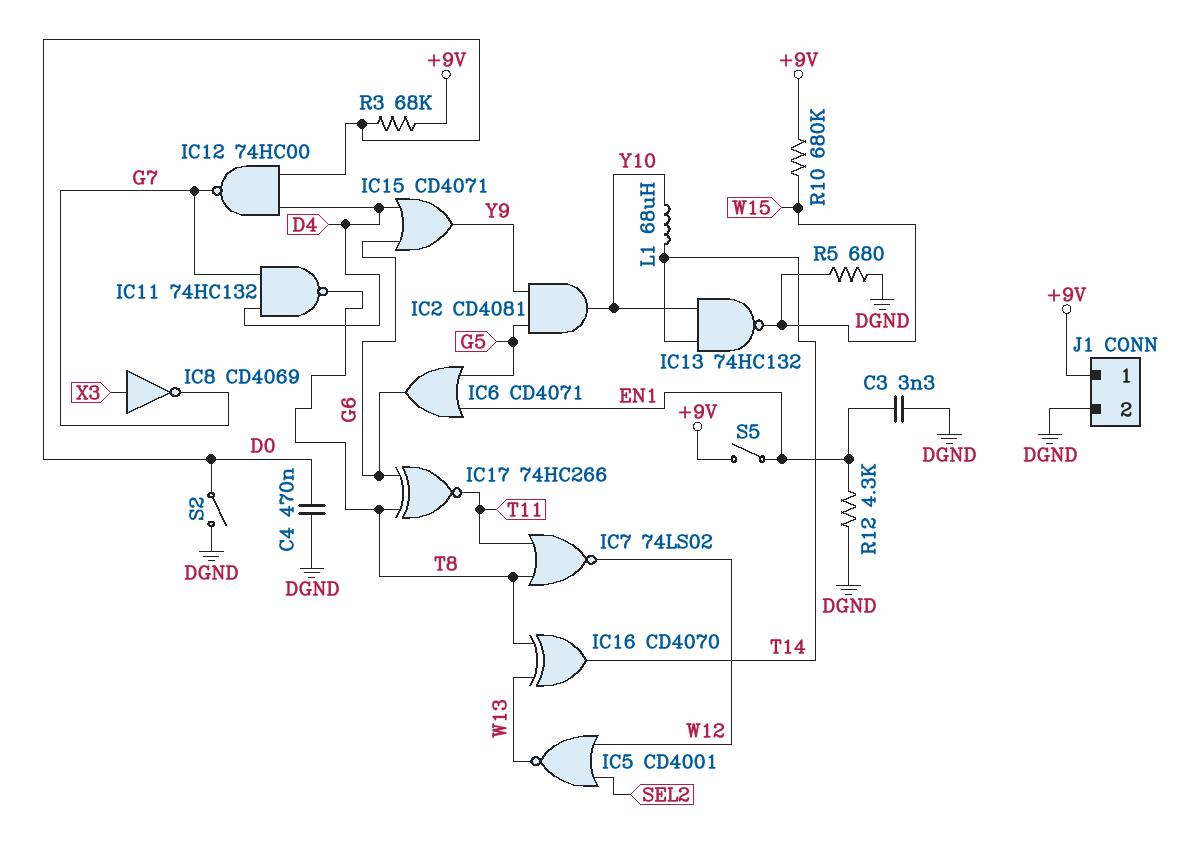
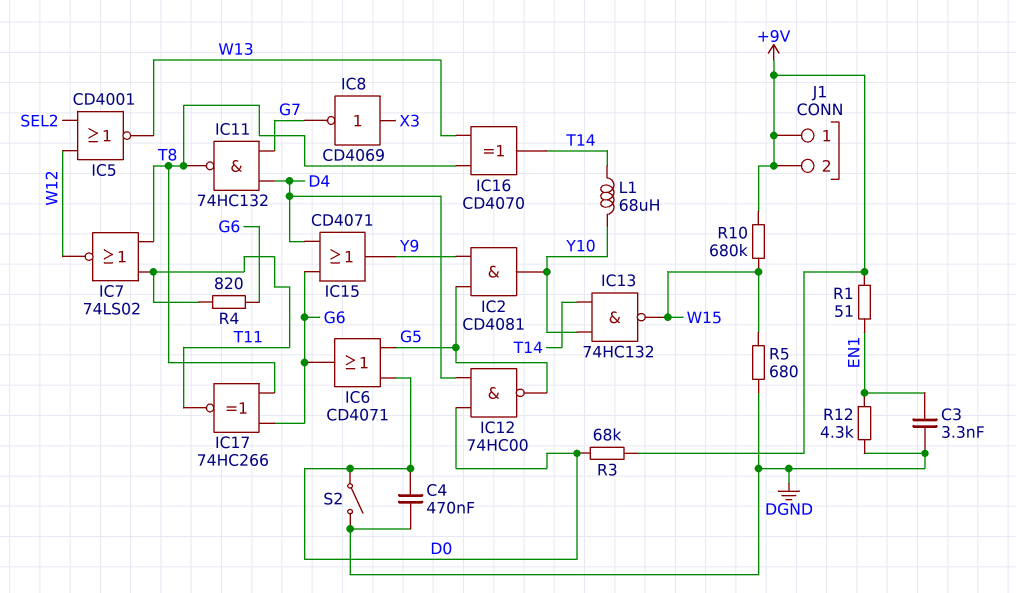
IC6: OR CD4071 (in EN1, in G5, out G6) -> OR CD4071 (in D0, in G5, out G6)
IC12: NAND 74HC00 (in D0, in D4, out G7) -> NAND 74HC00 (in D0, in D4, out G5)
J1 pin 2: DGND -> +9V
R1: none -> 51 (+9V, EN1)
R4: none -> 820 (G6, T11)
S5: switch (+9V, EN1) -> none

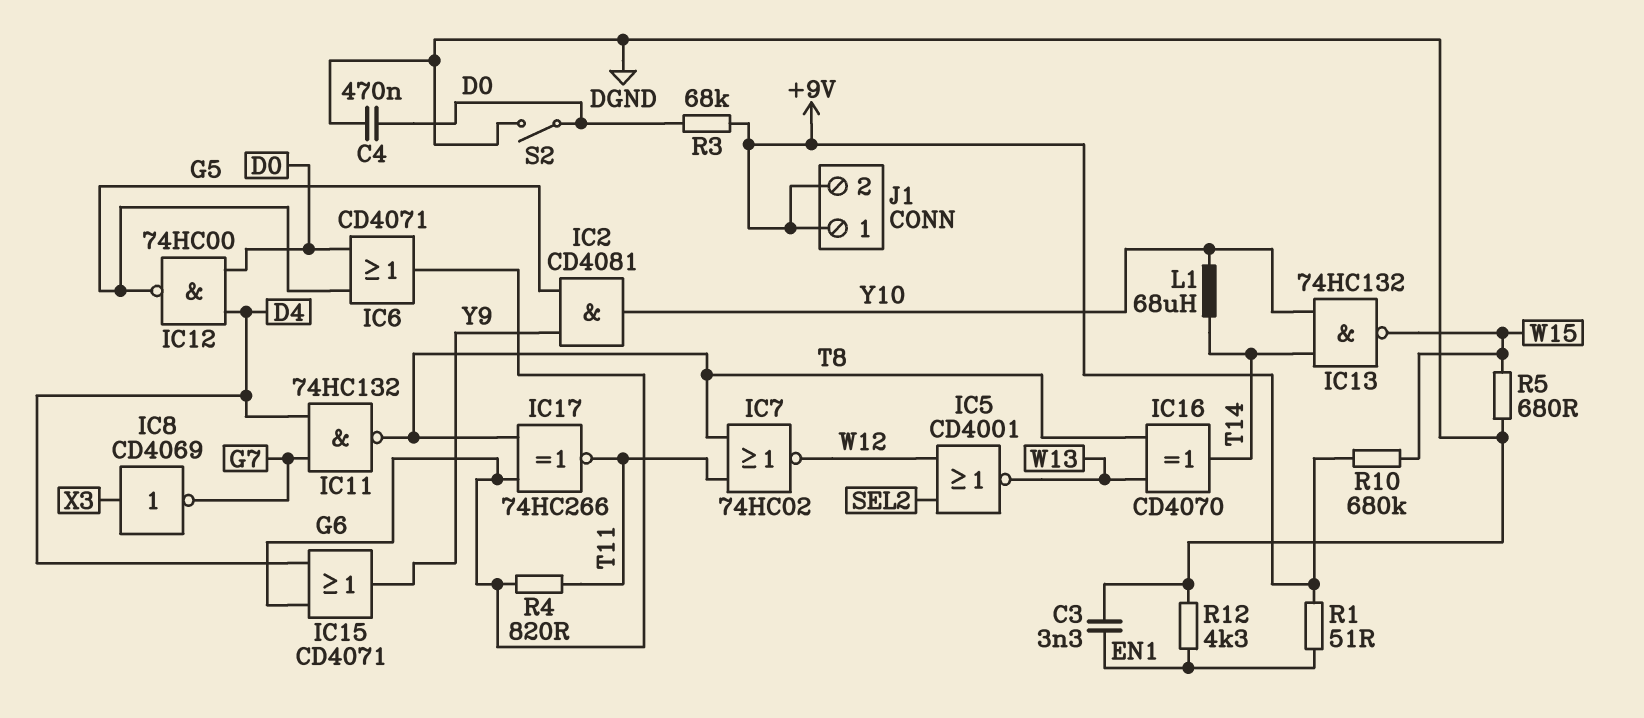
IC7: NOR 74LS02 (in T8, in T11, out W12) -> NOR 74HC02 (in T8, in T11, out W12)

